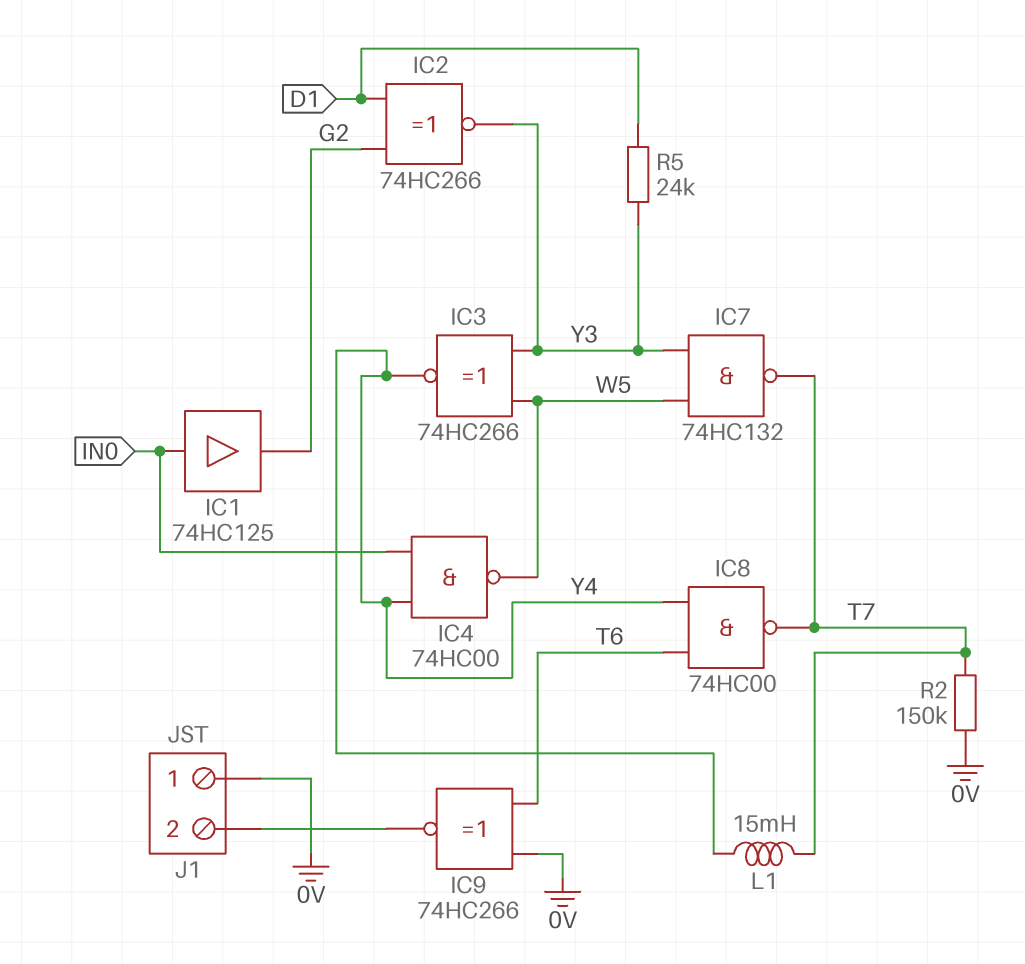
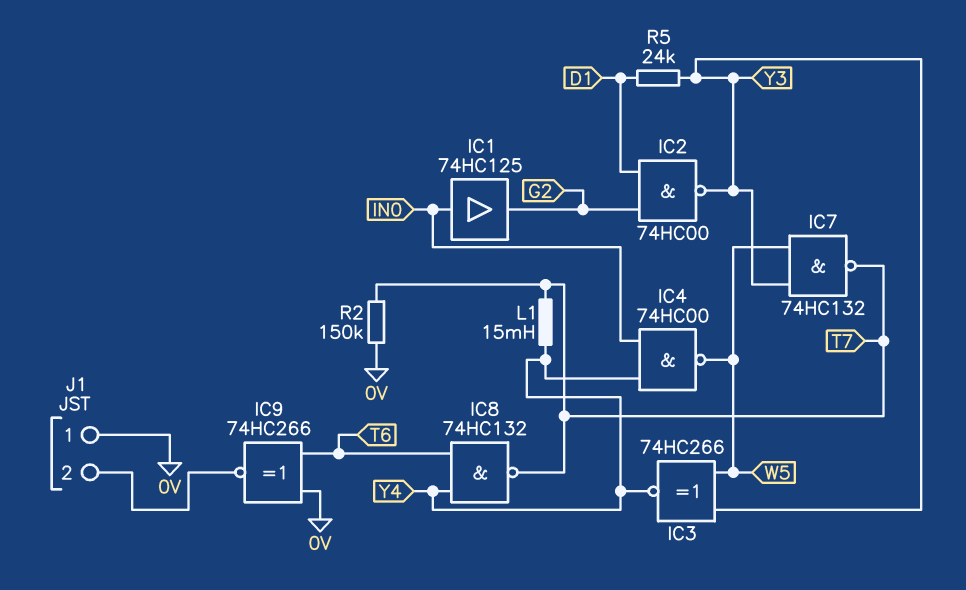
IC2: XNOR 74HC266 (in D1, in G2, out Y3) -> NAND 74HC00 (in D1, in G2, out Y3)
IC8: NAND 74HC00 (in T6, in Y4, out T7) -> NAND 74HC132 (in T6, in Y4, out T7)

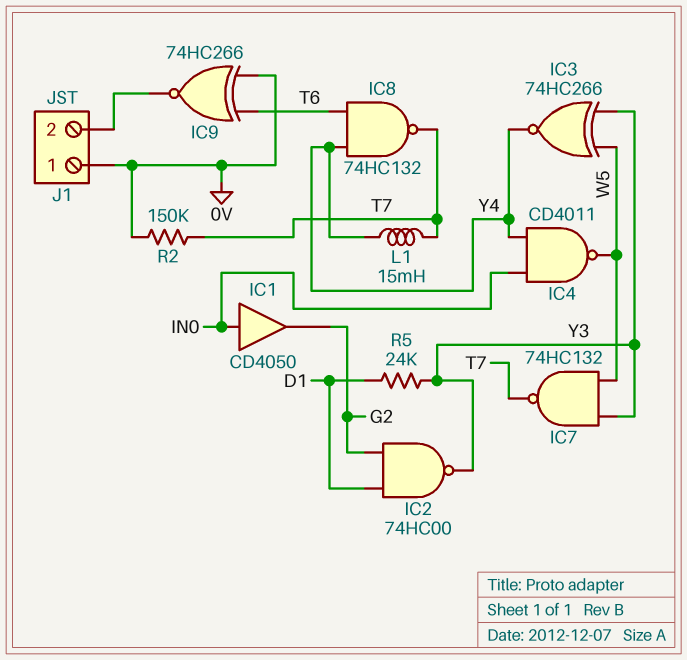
IC1: buffer 74HC125 (in IN0, out G2) -> buffer CD4050 (in IN0, out G2)
IC4: NAND 74HC00 (in IN0, in Y4, out W5) -> NAND CD4011 (in IN0, in Y4, out W5)

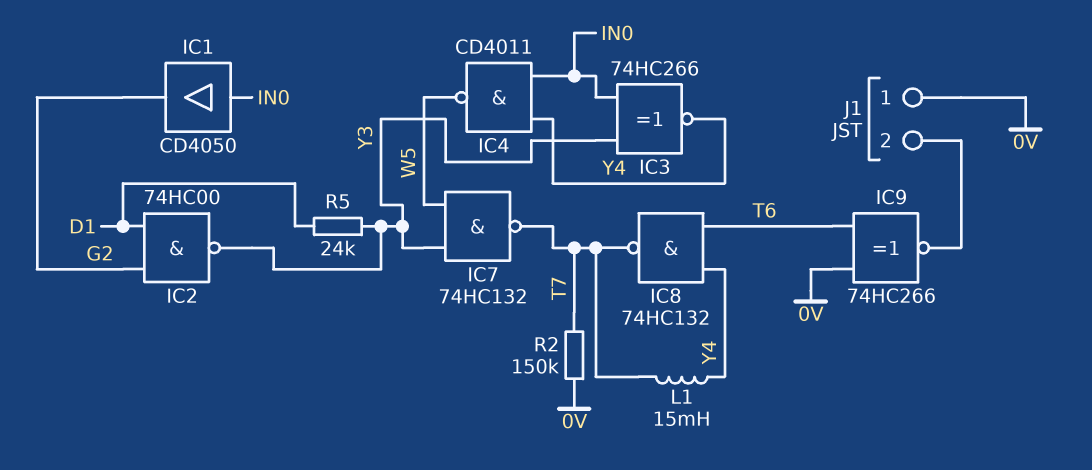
IC3: XNOR 74HC266 (in W5, in Y3, out Y4) -> XNOR 74HC266 (in IN0, in Y3, out Y4)

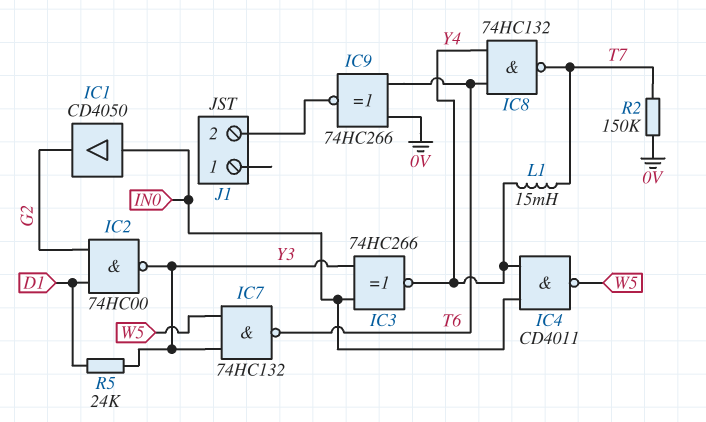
IC7: NAND 74HC132 (in W5, in Y3, out T7) -> NAND 74HC132 (in W5, in Y3, out T6)
J1 pin 1: 0V -> none

